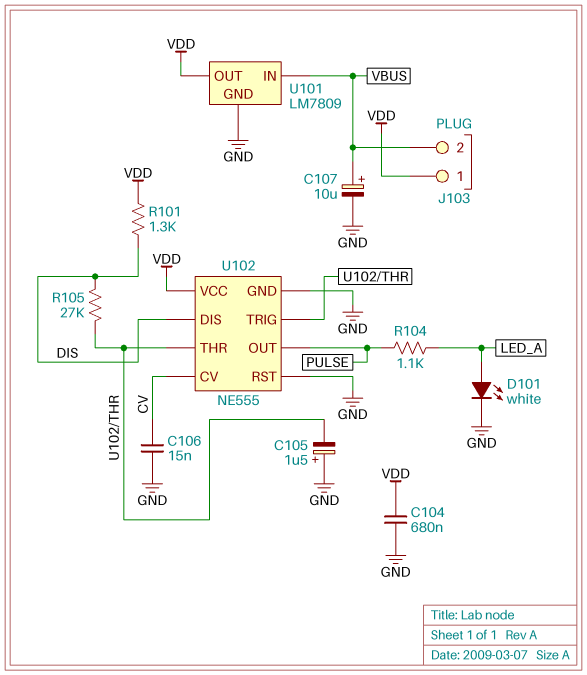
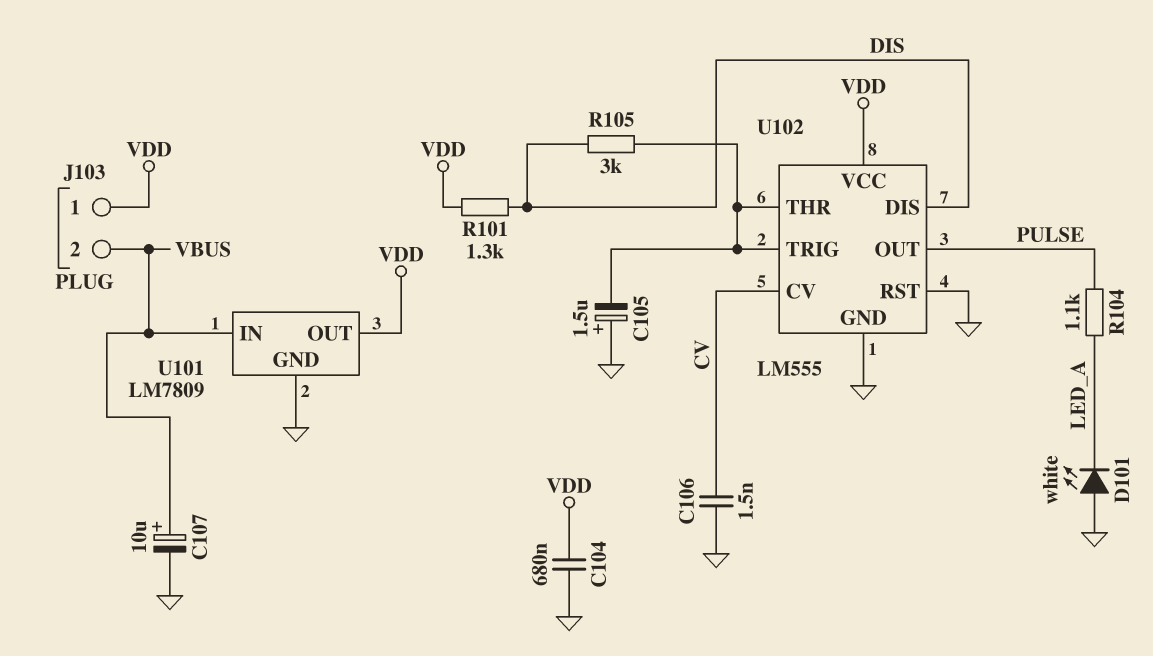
C106: 15nF (CV, GND) -> 1.5nF (CV, GND)
D101: LED white (A LED_A, K GND) -> LED white (A GND, K LED_A)
R105: 27k (DIS, U102/THR) -> 3k (DIS, U102/THR)
U102: NE555 -> LM555

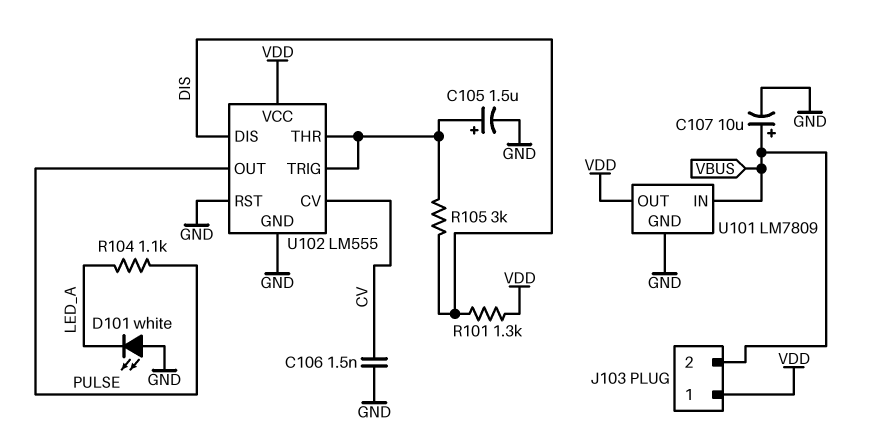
C104: 680nF (GND, VDD) -> none
C105: 1.5uF (plus GND, minus U102/THR) -> 1.5uF (plus U102/THR, minus GND)

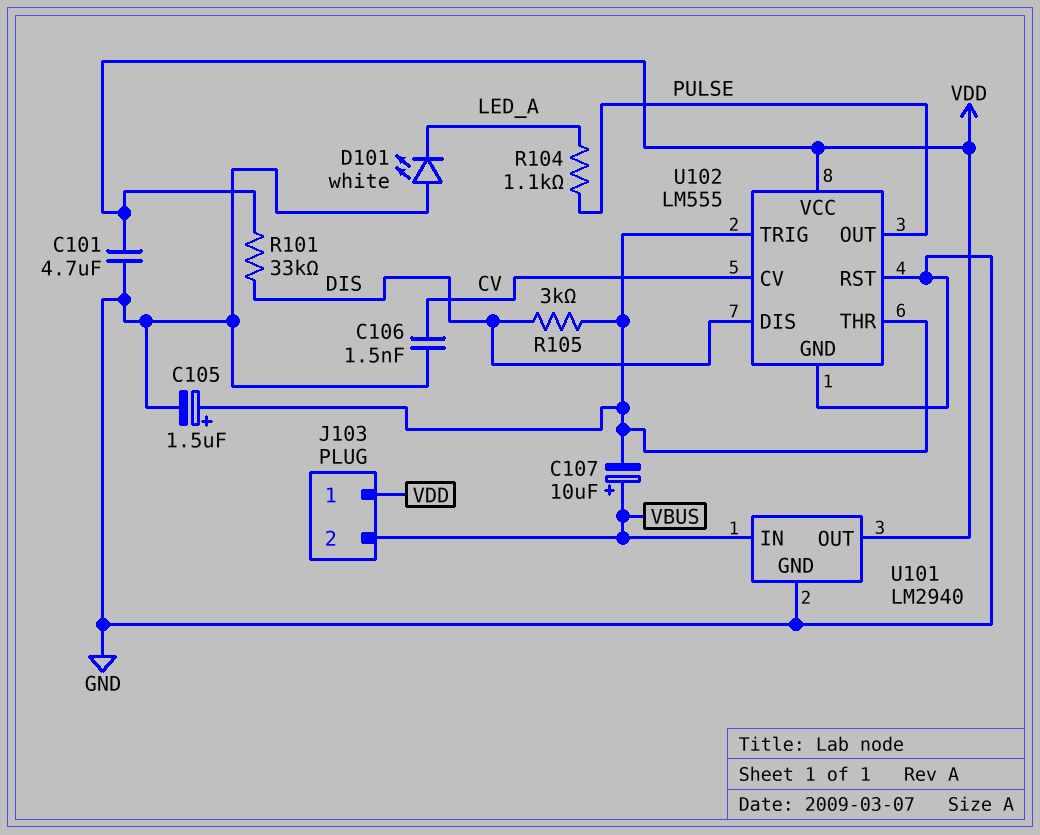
C101: none -> 4.7uF (GND, VDD)
C107: 10uF (plus VBUS, minus GND) -> 10uF (plus VBUS, minus U102/THR)
R101: 1.3k (DIS, VDD) -> 33k (DIS, VDD)
U101: LM7809 -> LM2940

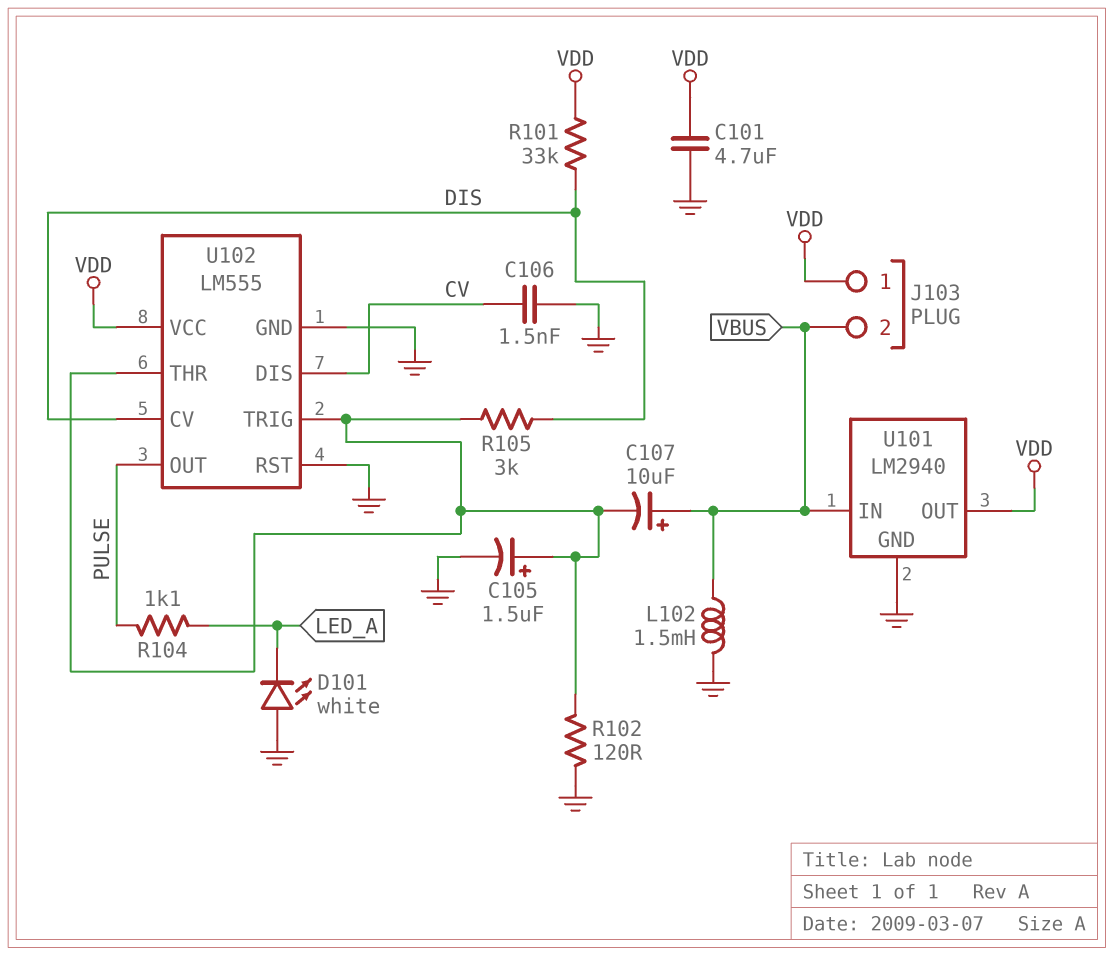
L102: none -> 1.5mH (GND, VBUS)
R102: none -> 120 (GND, U102/THR)
U102 pin CV: CV -> DIS
U102 pin DIS: DIS -> CV

